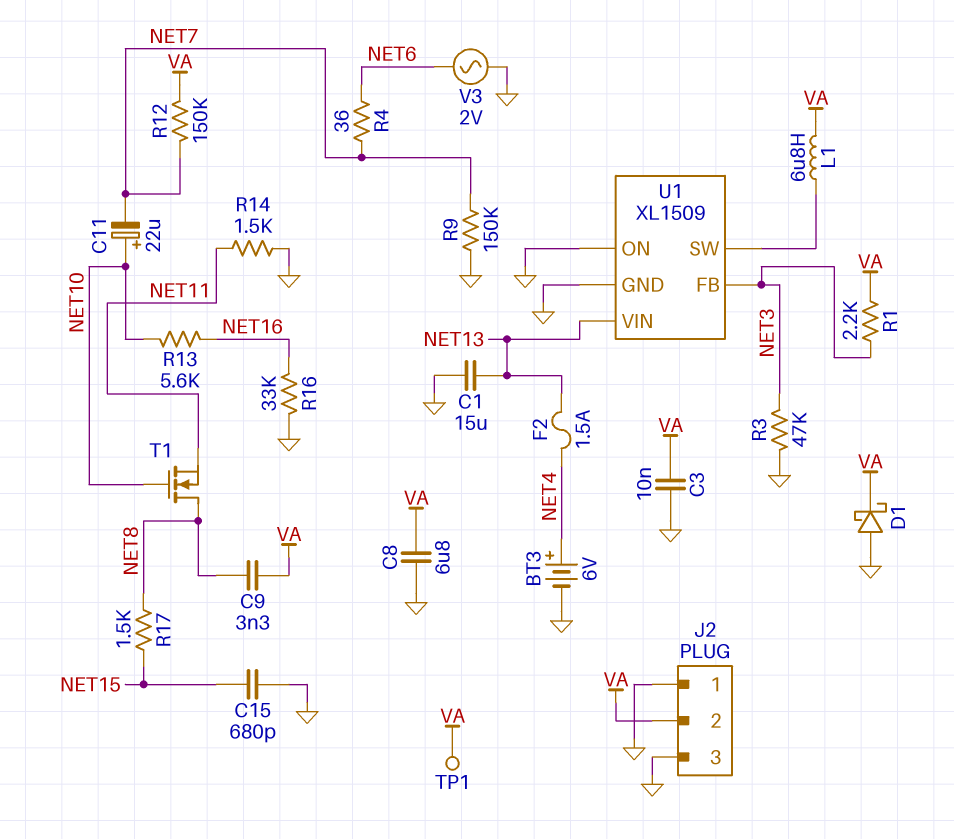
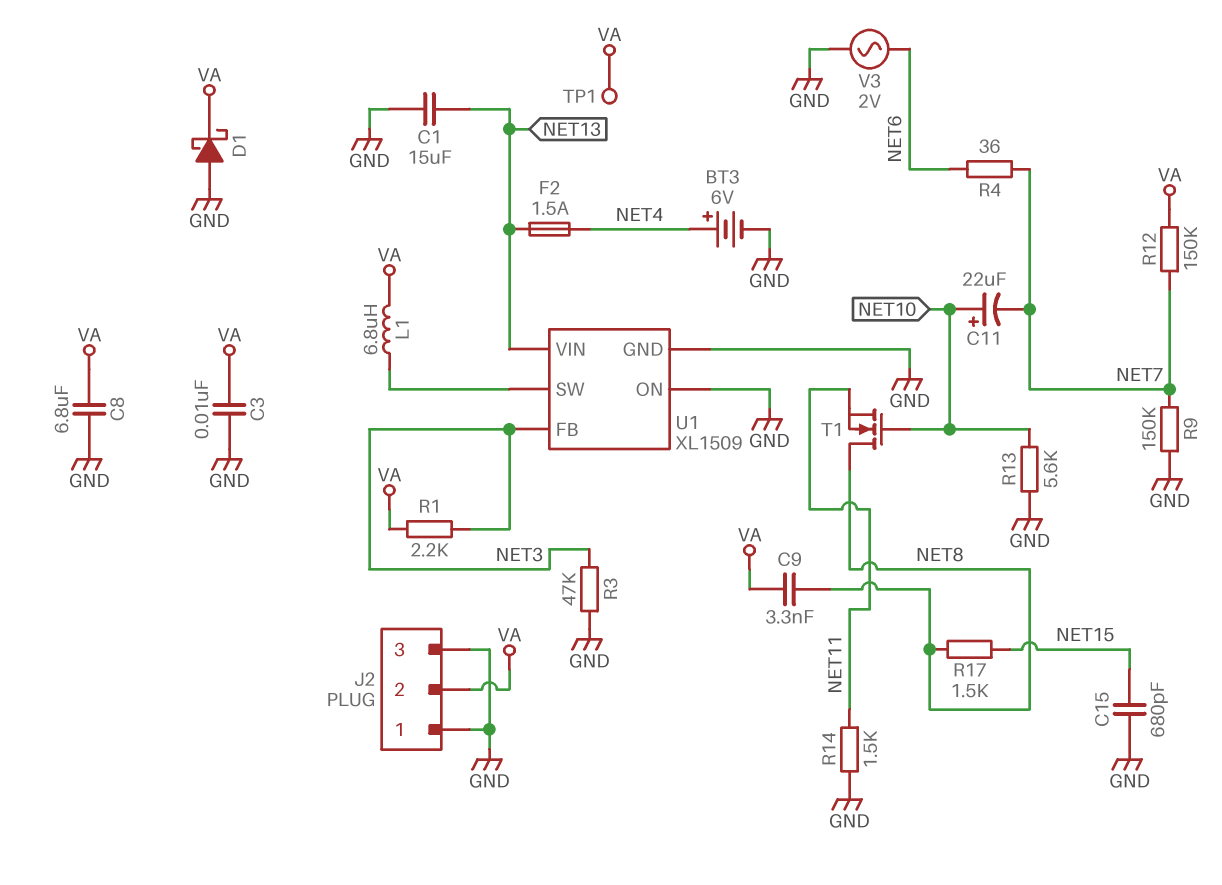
R13: 5.6k (NET10, NET16) -> 5.6k (GND, NET10)
R16: 33k (GND, NET16) -> none

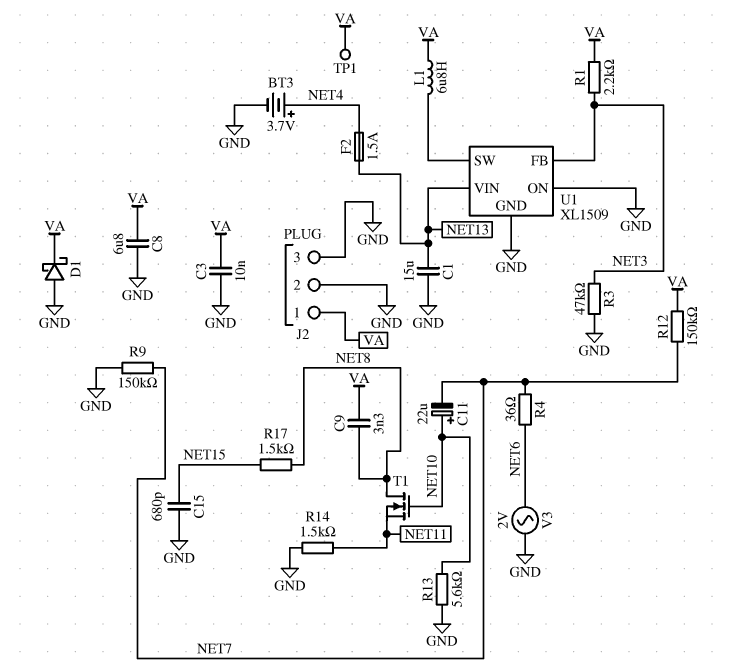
BT3: 6V (plus NET4, minus GND) -> 3.7V (plus NET4, minus GND)
J2 pin 1: GND -> VA
J2 pin 2: VA -> GND

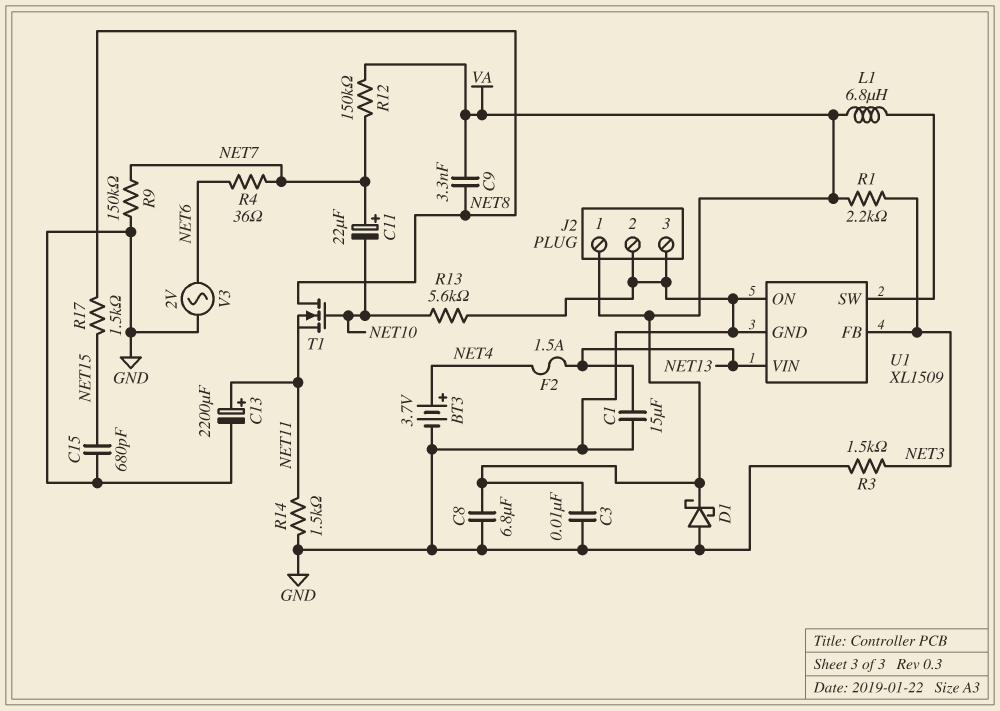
C11: 22uF (plus NET10, minus NET7) -> 22uF (plus NET7, minus NET10)
C13: none -> 2200uF (plus NET11, minus GND)
R3: 47k (GND, NET3) -> 1.5k (GND, NET3)
TP1: test point (VA) -> none

